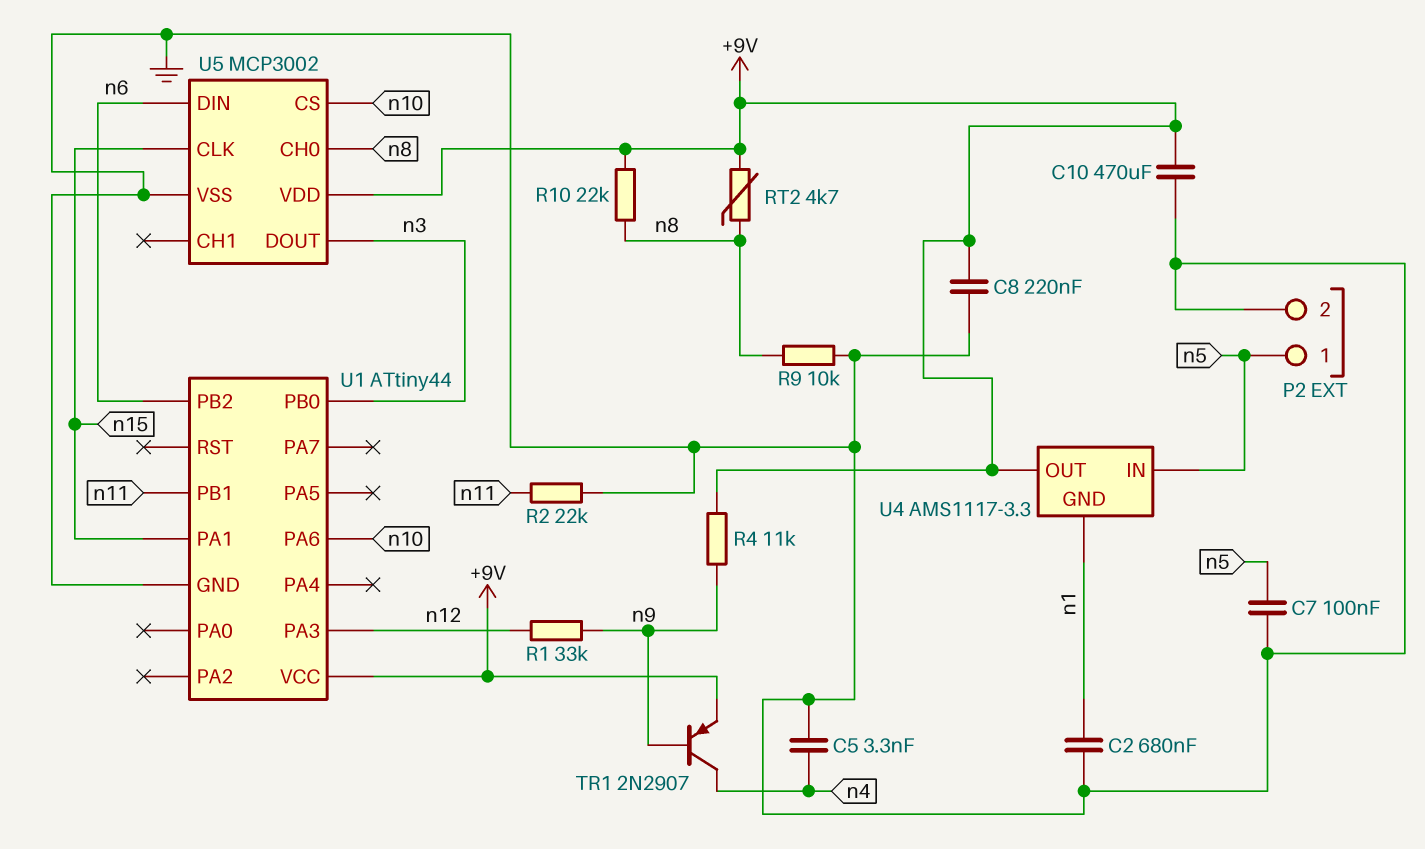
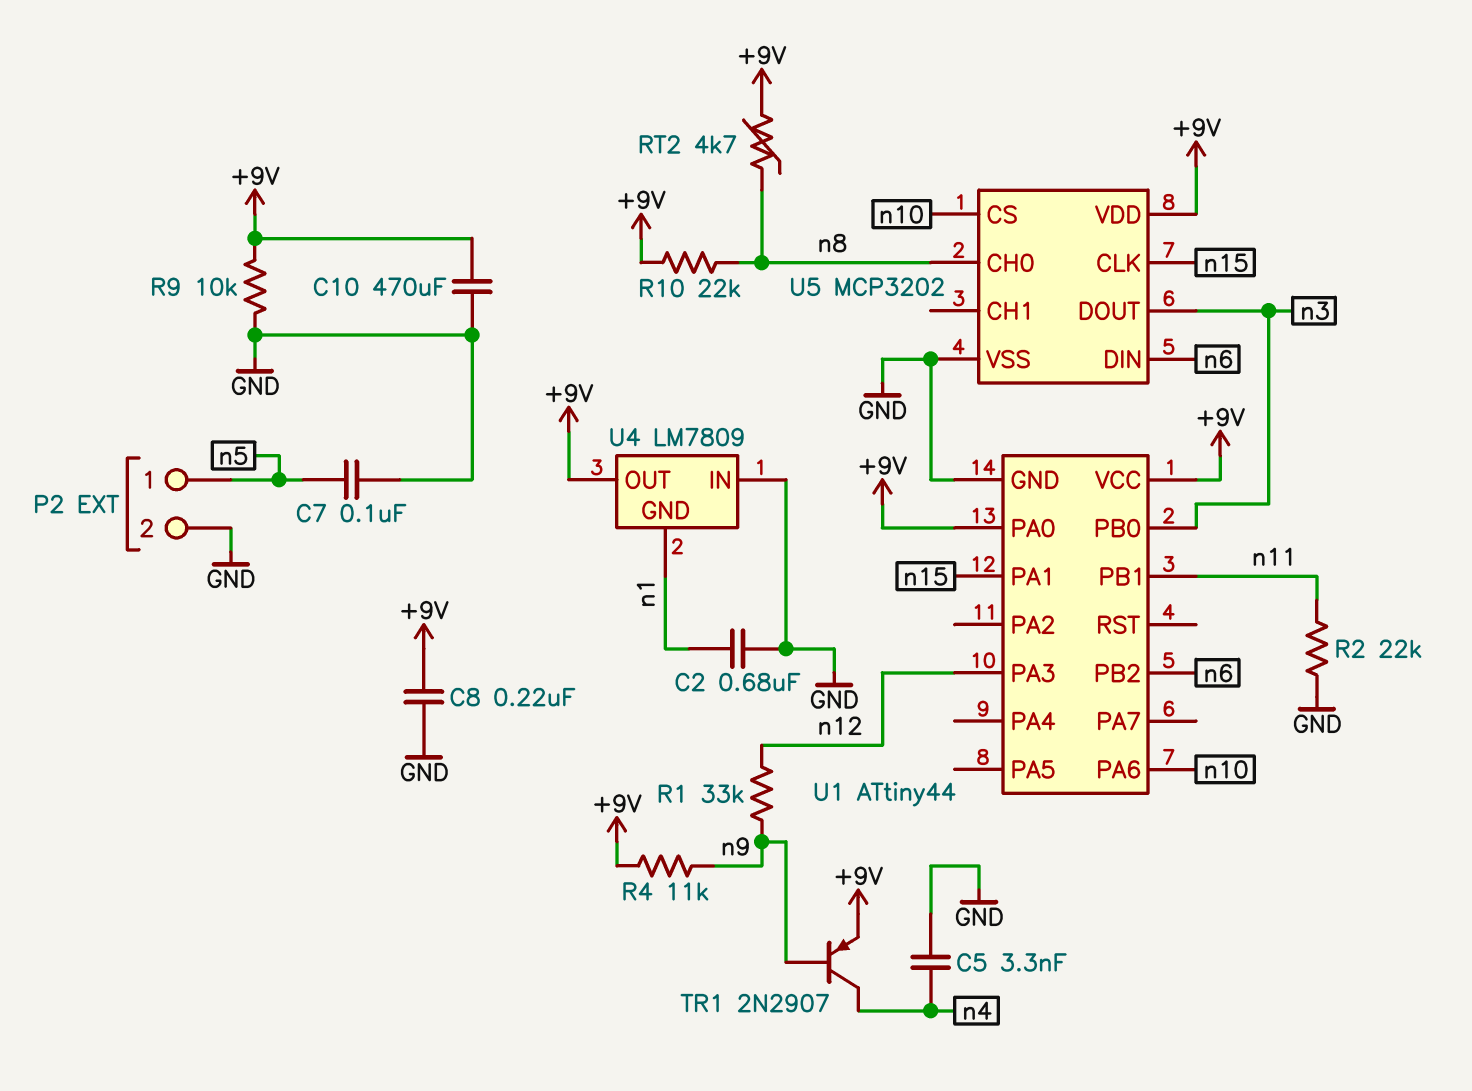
R9: 10k (GND, n8) -> 10k (+9V, GND)
U1 pin PA0: none -> +9V
U4: AMS1117-3.3 -> LM7809
U4 pin IN: n5 -> GND
U5: MCP3002 -> MCP3202

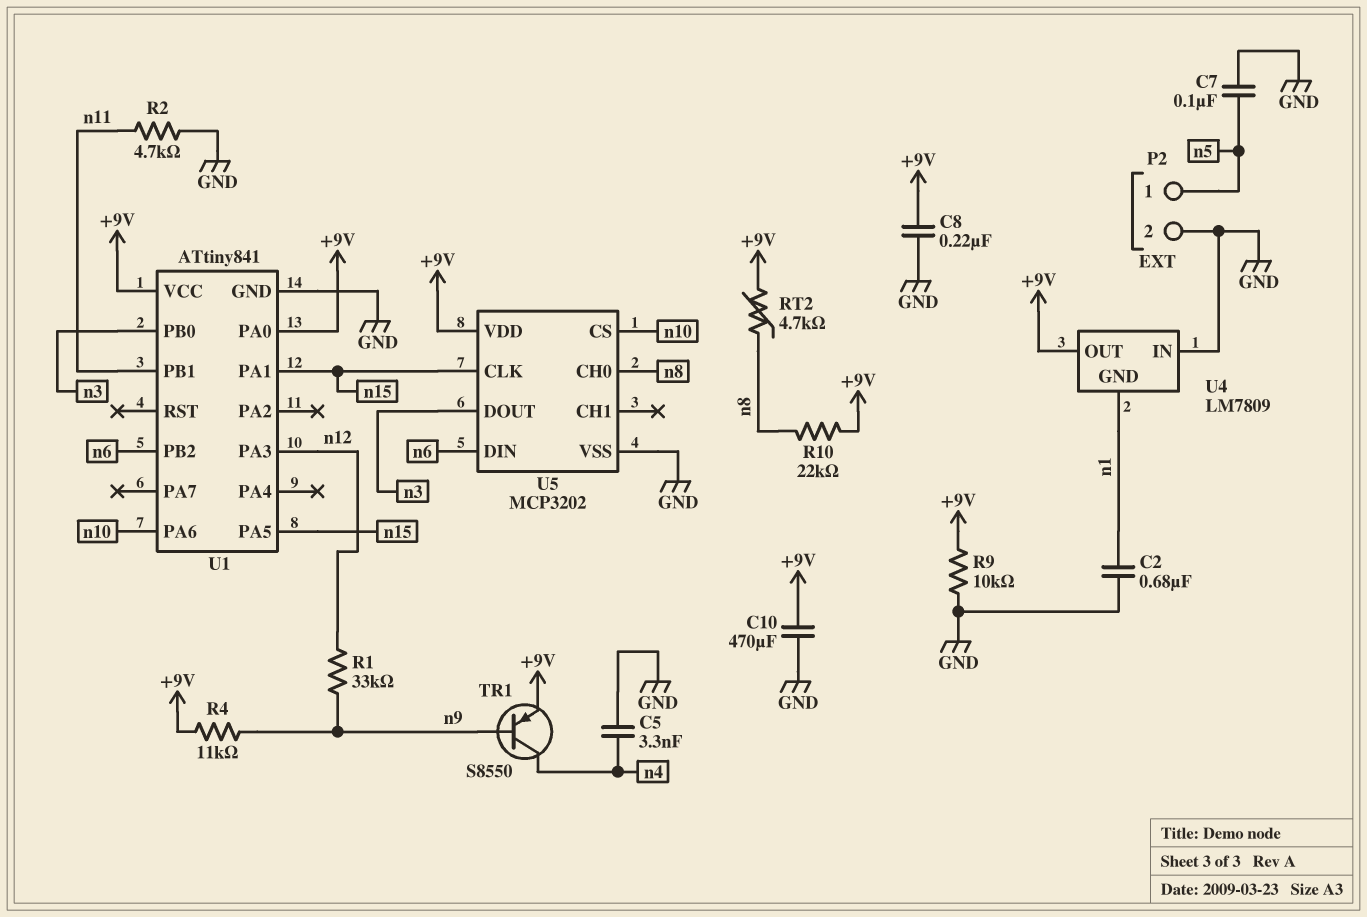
R2: 22k (GND, n11) -> 4.7k (GND, n11)
TR1: PNP 2N2907 (B n9, C n4, E +9V) -> PNP S8550 (B n9, C n4, E +9V)
U1: ATtiny44 -> ATtiny841
U1 pin PA5: none -> n15

